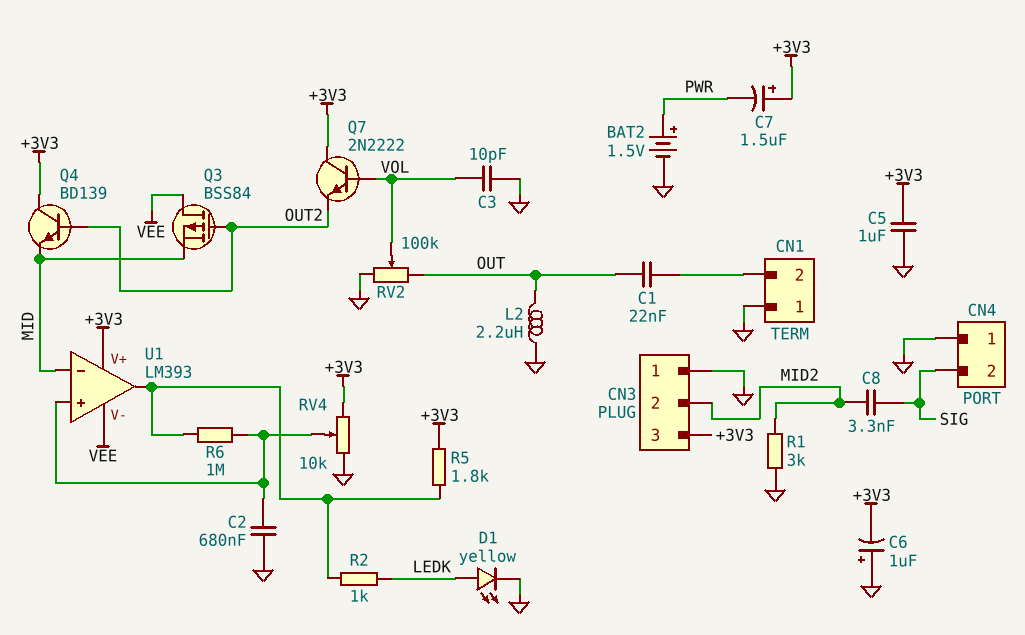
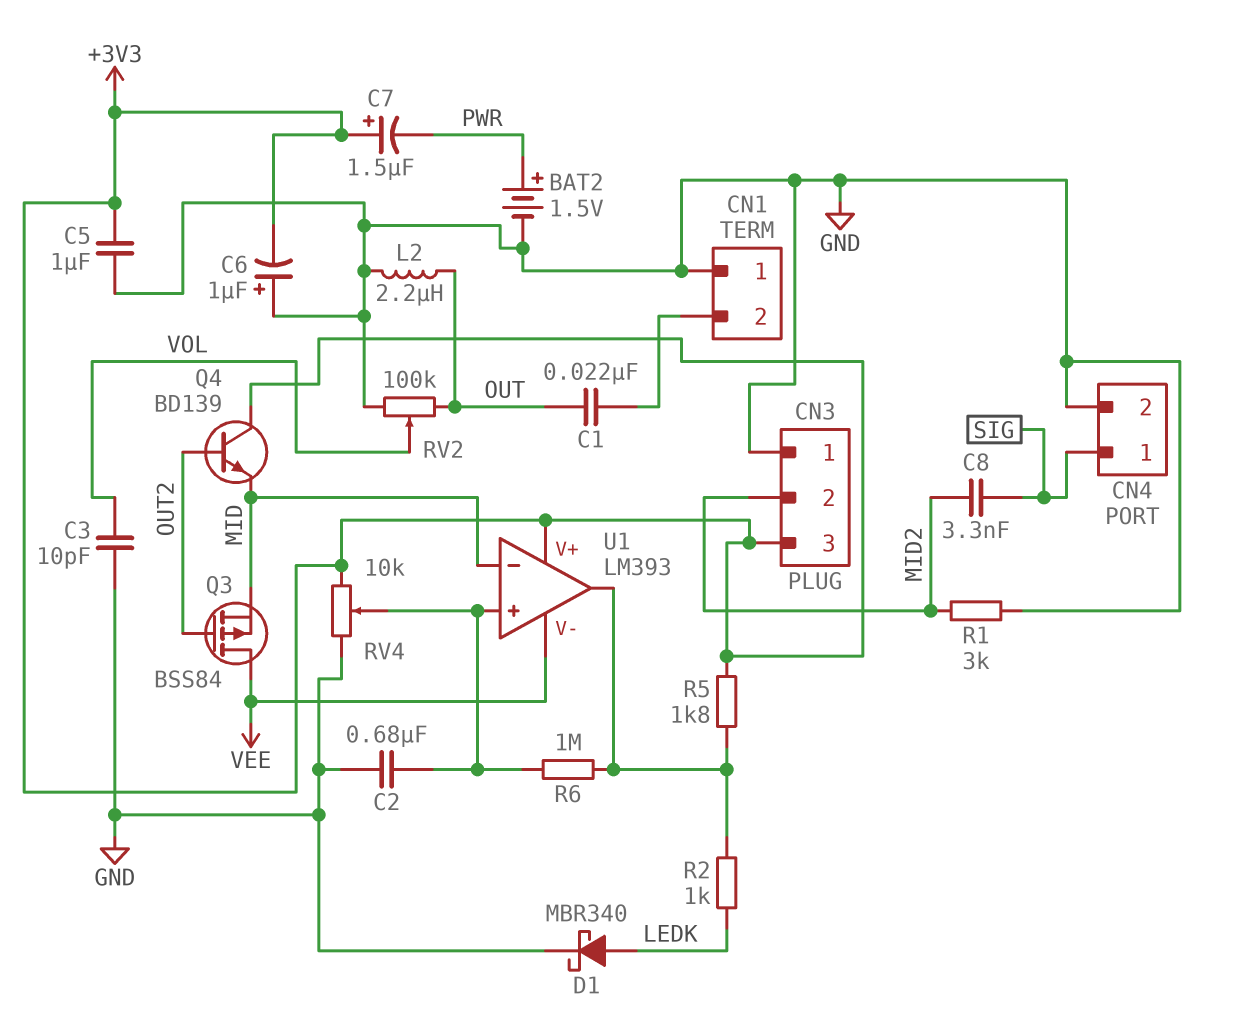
CN4 pin 1: GND -> SIG
CN4 pin 2: SIG -> GND
D1: LED yellow (A LEDK, K GND) -> schottky MBR340 (A LEDK, K GND)
Q7: NPN 2N2222 (B VOL, C +3V3, E OUT2) -> none

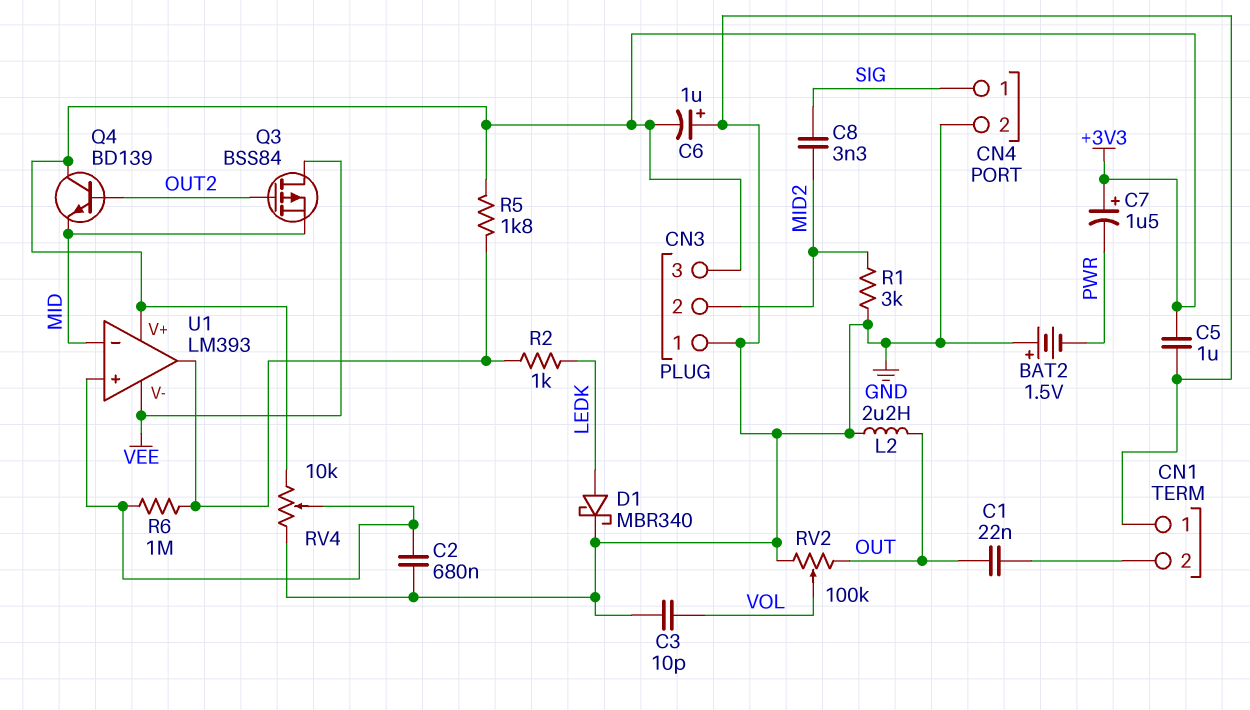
BAT2: 1.5V (plus PWR, minus GND) -> 1.5V (plus GND, minus PWR)

